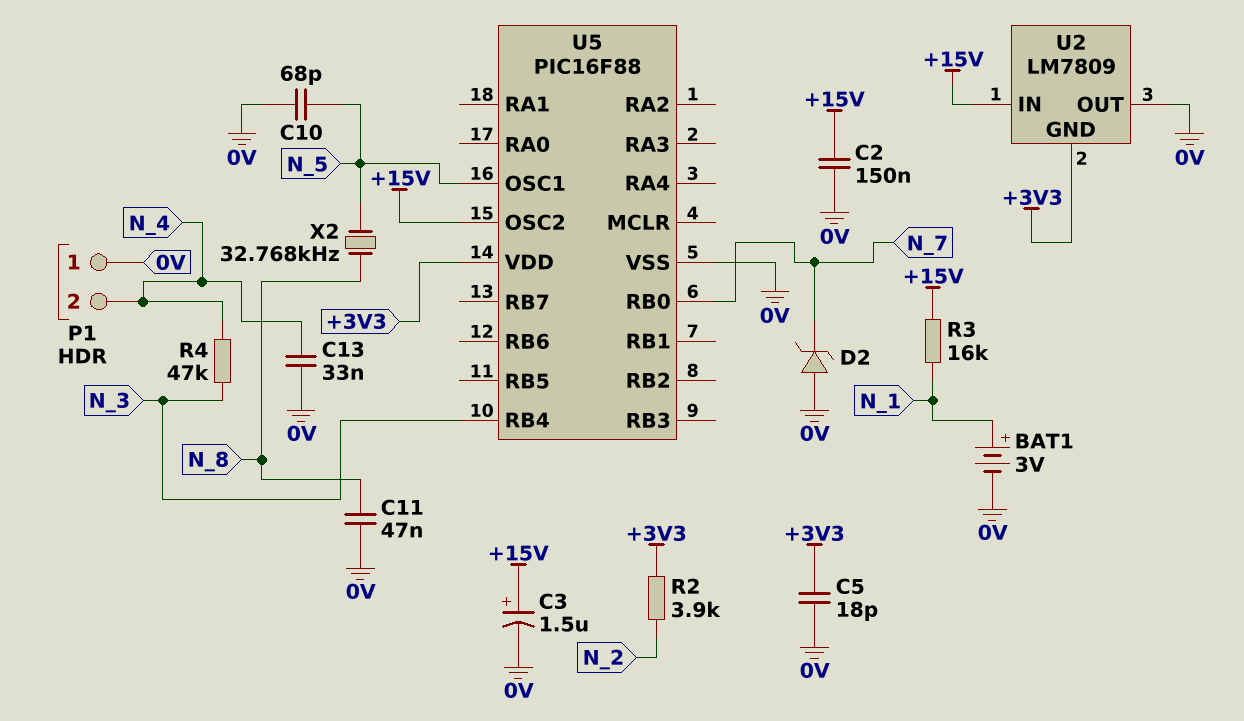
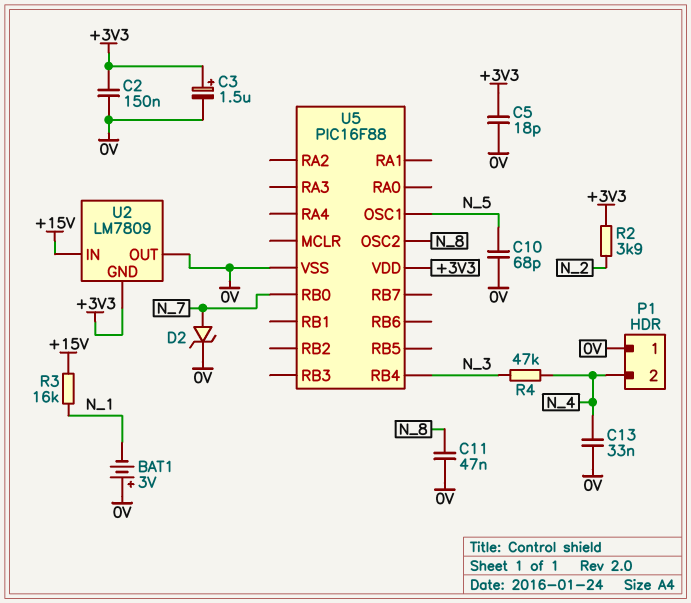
BAT1: 3V (plus N_1, minus 0V) -> 3V (plus 0V, minus N_1)
C2: 150nF (+15V, 0V) -> 150nF (+3V3, 0V)
C3: 1.5uF (plus +15V, minus 0V) -> 1.5uF (plus +3V3, minus 0V)
D2: zener (A 0V, K N_7) -> zener (A N_7, K 0V)
U5 pin OSC2: +15V -> N_8
X2: 32.768kHz (N_5, N_8) -> none

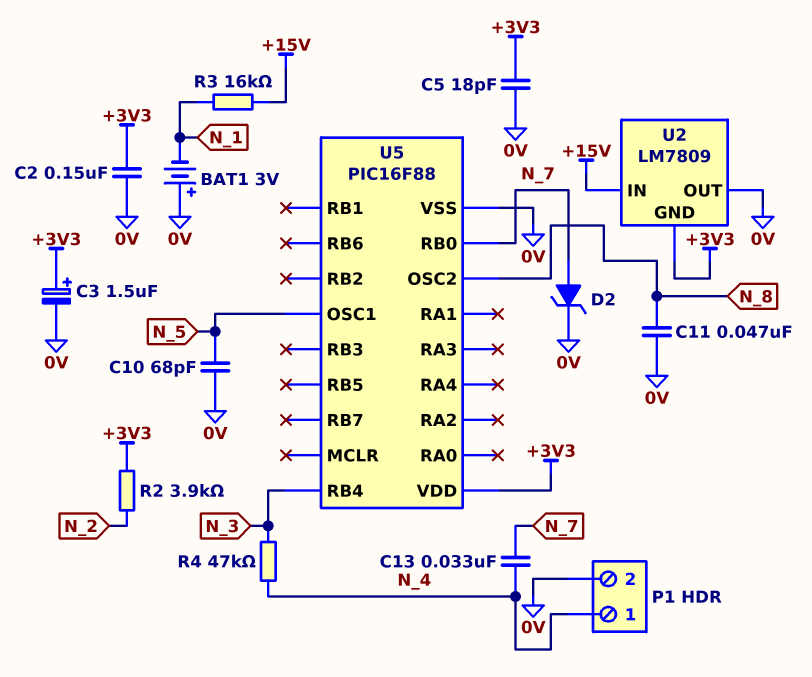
C13: 33nF (0V, N_4) -> 33nF (N_4, N_7)
P1 pin 1: 0V -> N_4
P1 pin 2: N_4 -> 0V

